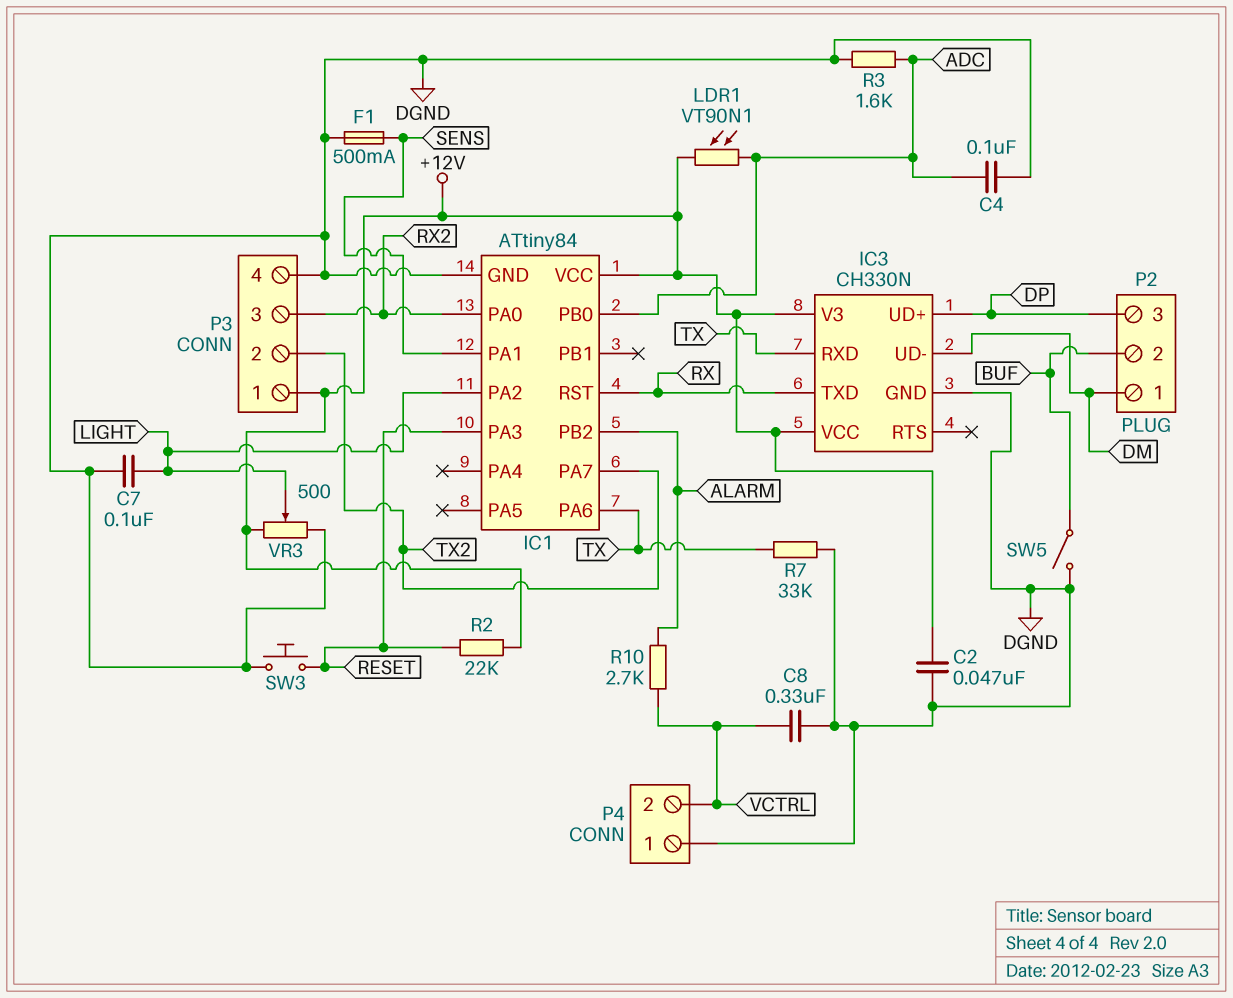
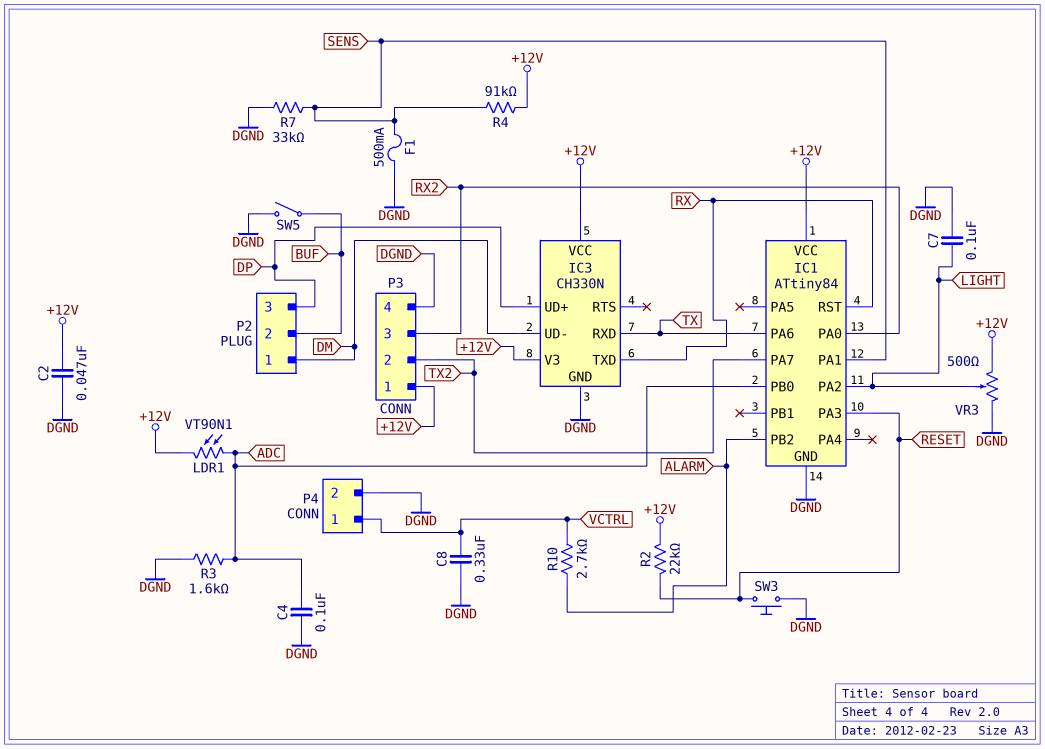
P4 pin 1: DGND -> VCTRL
P4 pin 2: VCTRL -> DGND
R4: none -> 91k (+12V, SENS)
R7: 33k (DGND, TX) -> 33k (DGND, SENS)

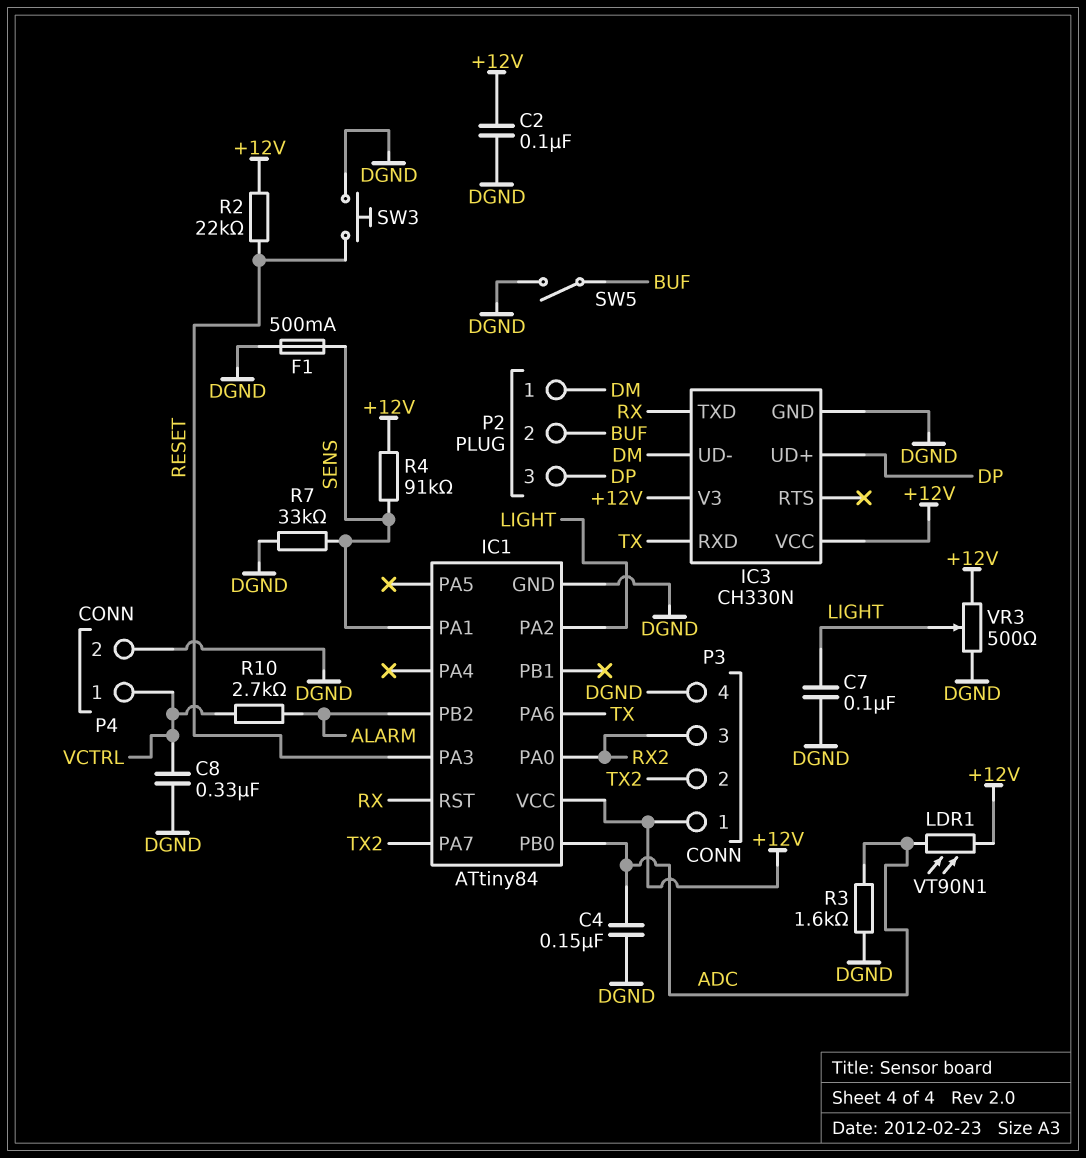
C2: 47nF (+12V, DGND) -> 100nF (+12V, DGND)
C4: 100nF (ADC, DGND) -> 150nF (ADC, DGND)

